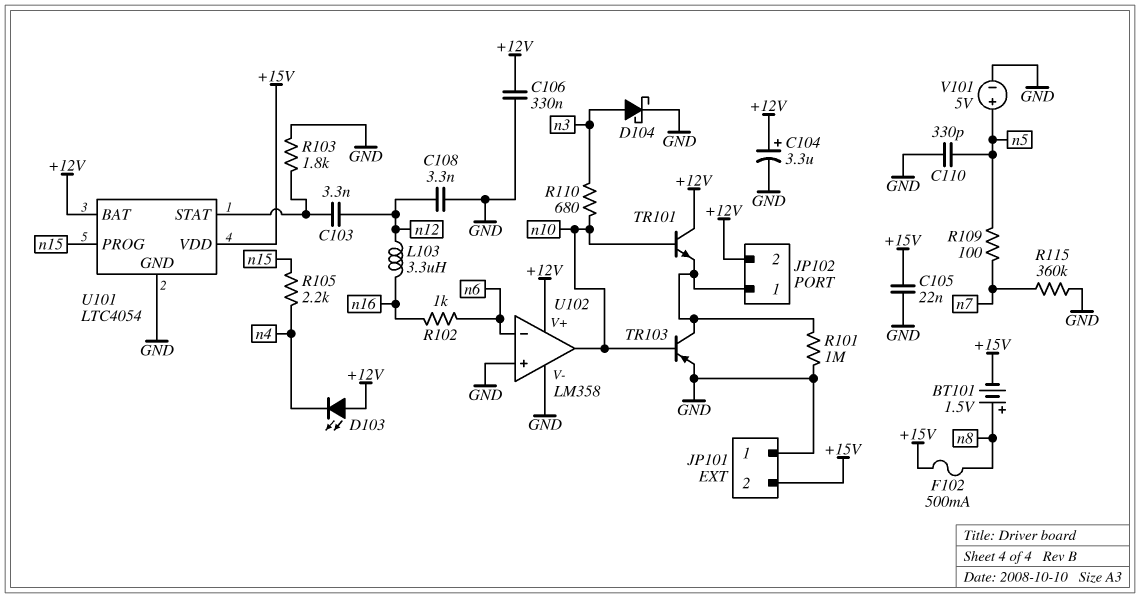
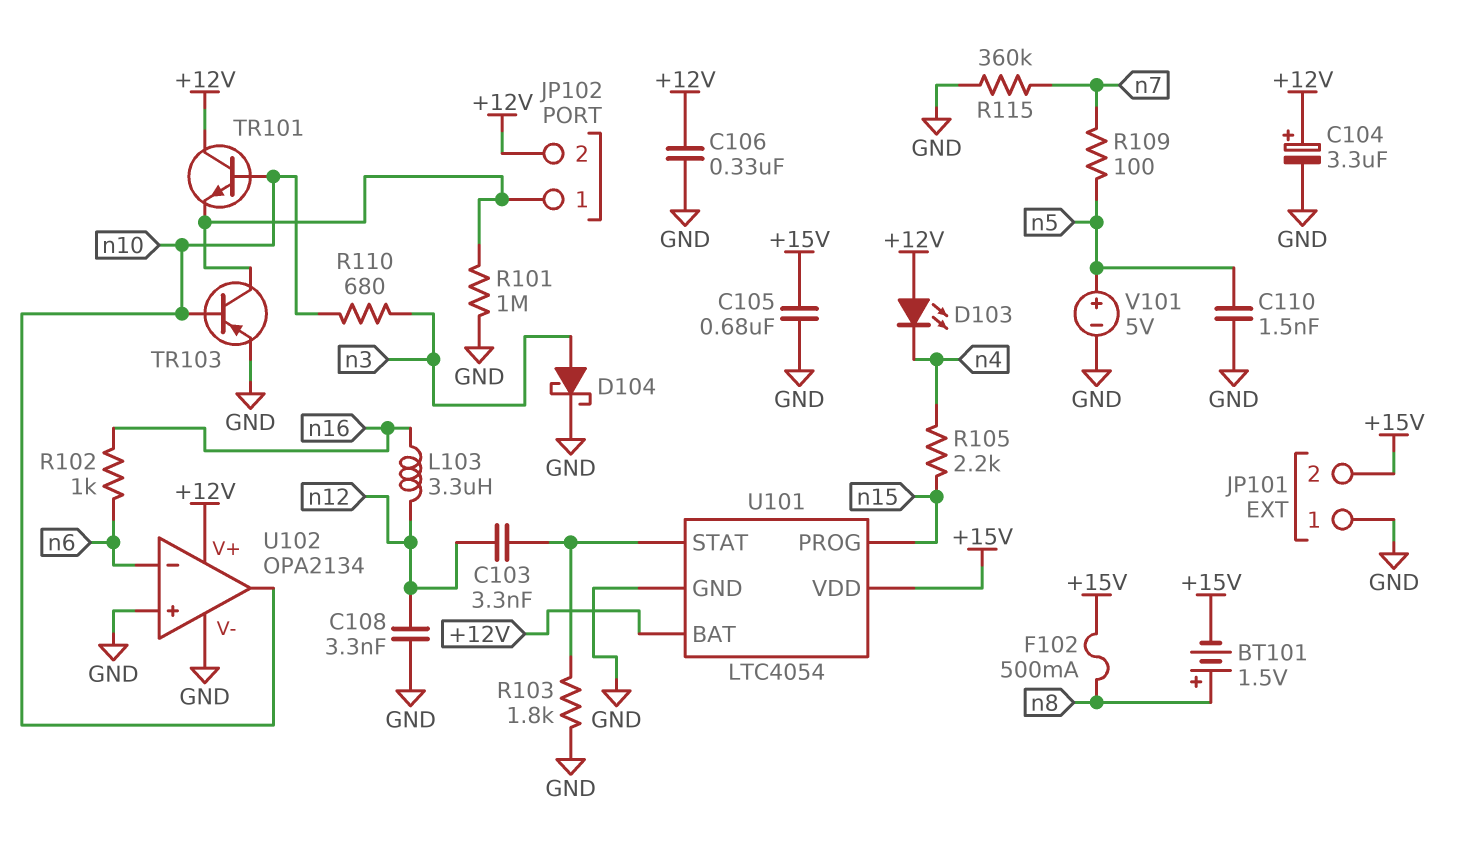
C105: 22nF (+15V, GND) -> 680nF (+15V, GND)
C110: 330pF (GND, n5) -> 1.5nF (GND, n5)
U102: LM358 -> OPA2134

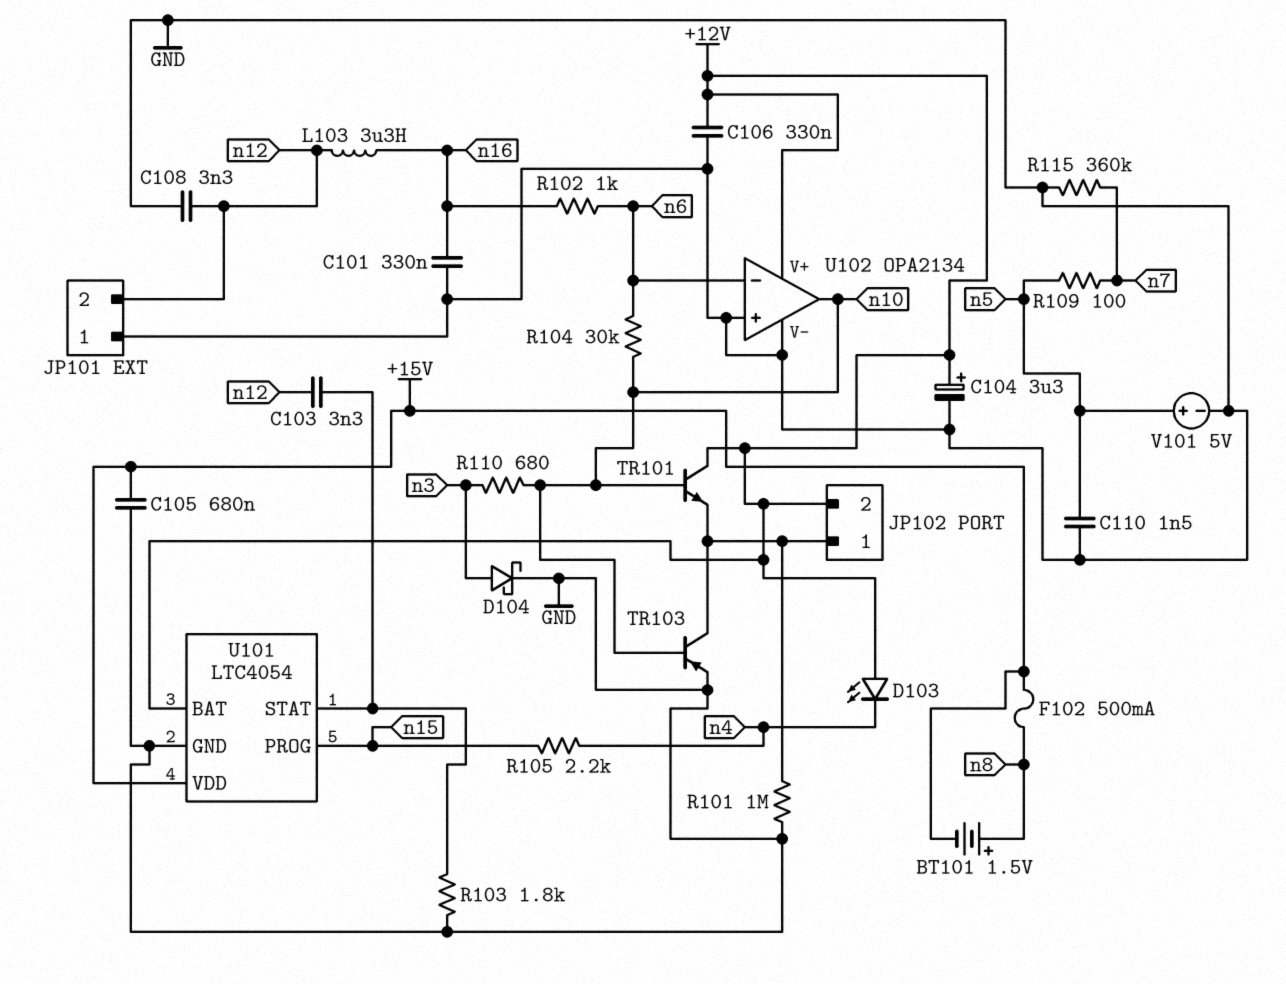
C101: none -> 330nF (GND, n16)
JP101 pin 2: +15V -> n12
R104: none -> 30k (n6, n10)

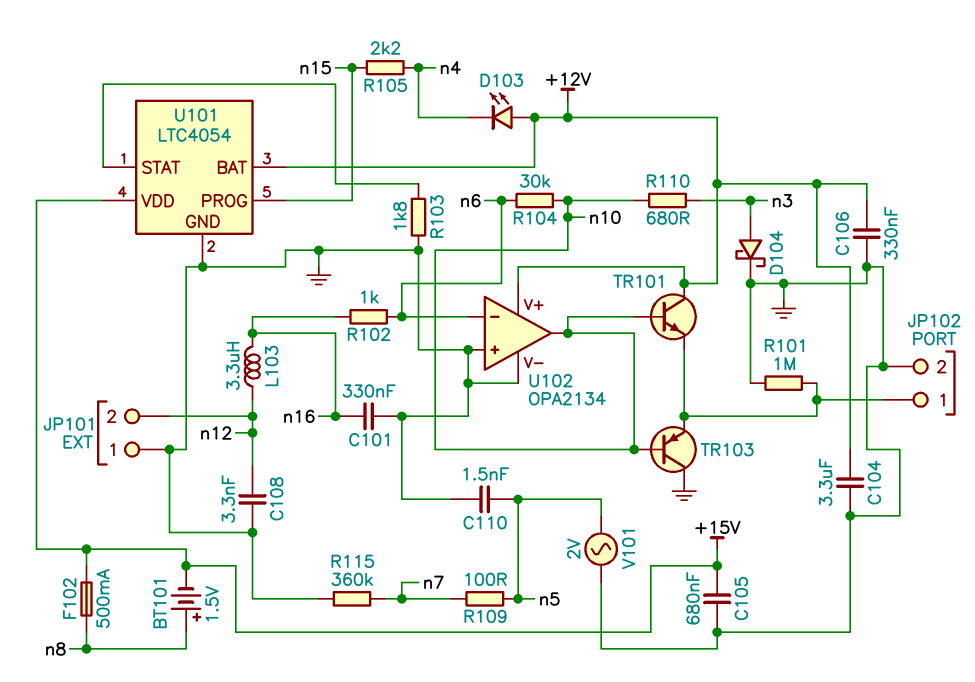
C103: 3.3nF (U101/STAT, n12) -> none
C104: 3.3uF (plus +12V, minus GND) -> 3.3uF (+12V, GND)
JP102 pin 2: +12V -> GND
TR103: PNP (B n10, C JP102/1, E GND) -> PNP (B n10, C GND, E JP102/1)
V101: 5V (plus n5, minus GND) -> AC 2V (GND, n5)

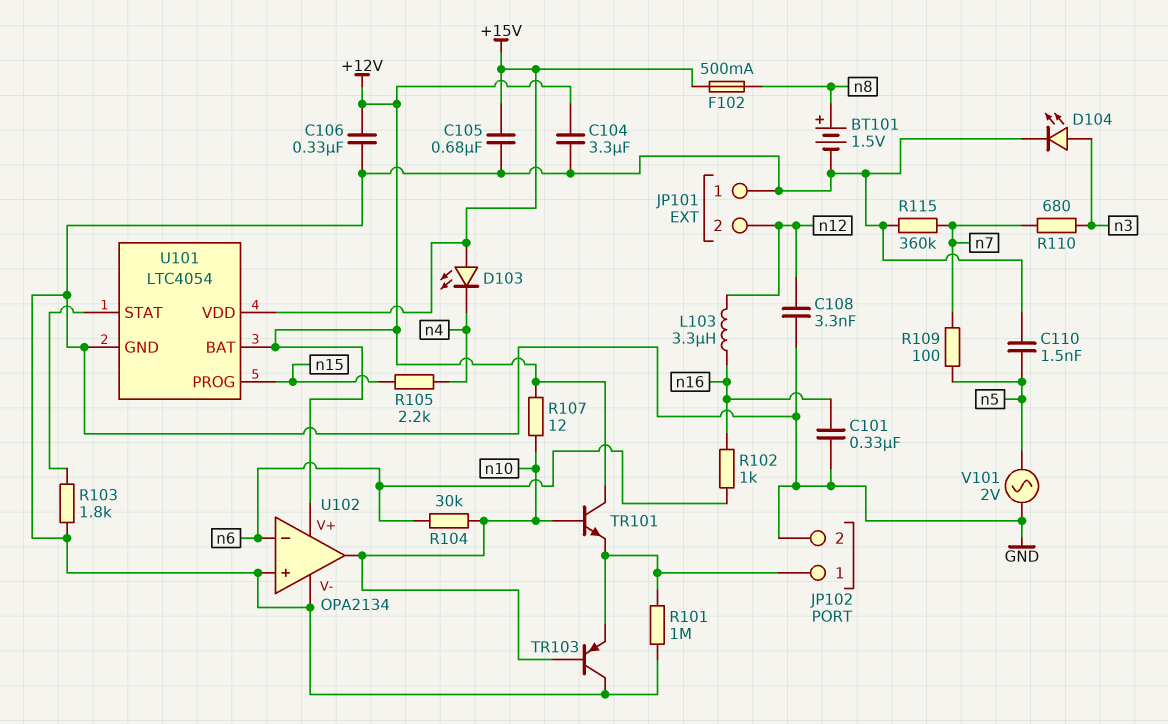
BT101: 1.5V (plus n8, minus +15V) -> 1.5V (plus n8, minus GND)
D103: LED (A +12V, K n4) -> LED (A +15V, K n4)
D104: schottky (A n3, K GND) -> LED (A n3, K GND)
R107: none -> 12 (+12V, n10)
R110: 680 (n3, n10) -> 680 (n3, n7)

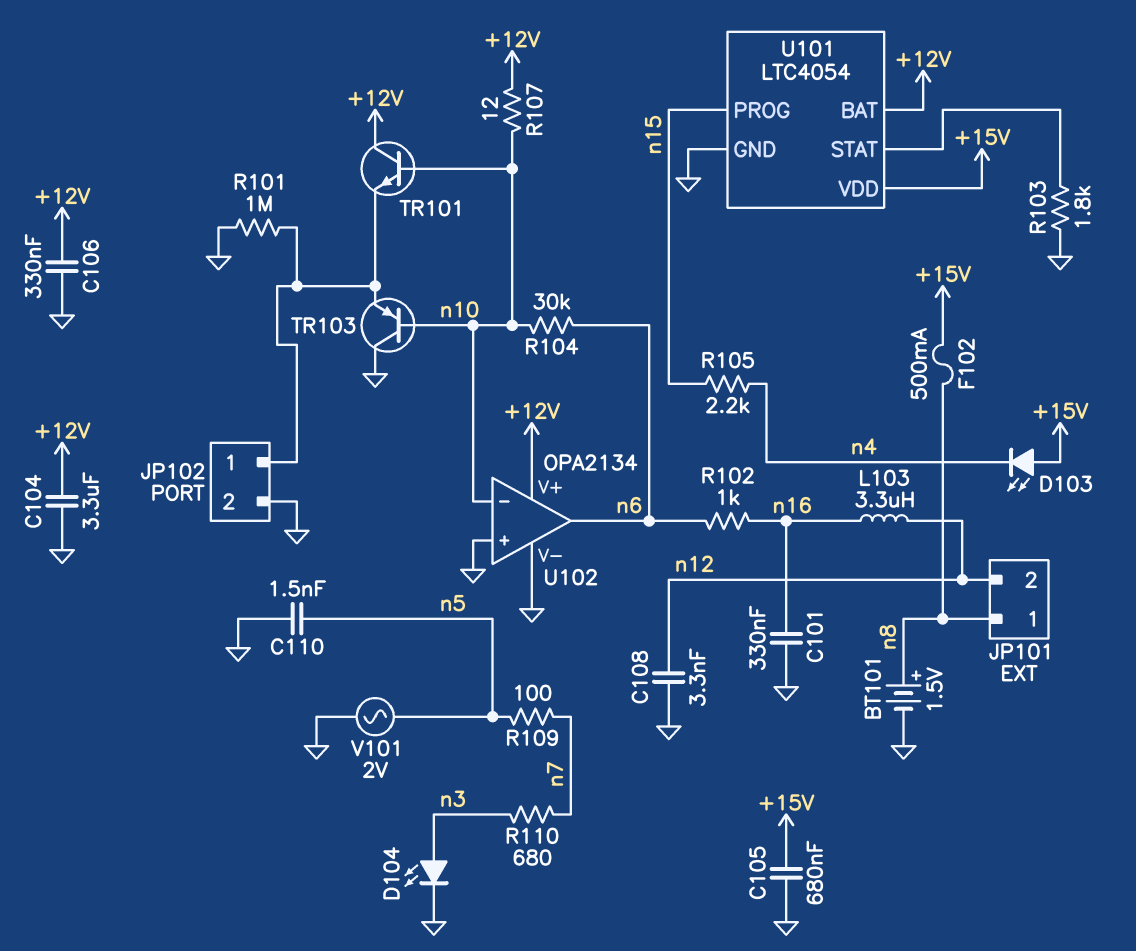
JP101 pin 1: GND -> n8
R115: 360k (GND, n7) -> none
U102 pin in-: n6 -> n10
U102 pin out: n10 -> n6

